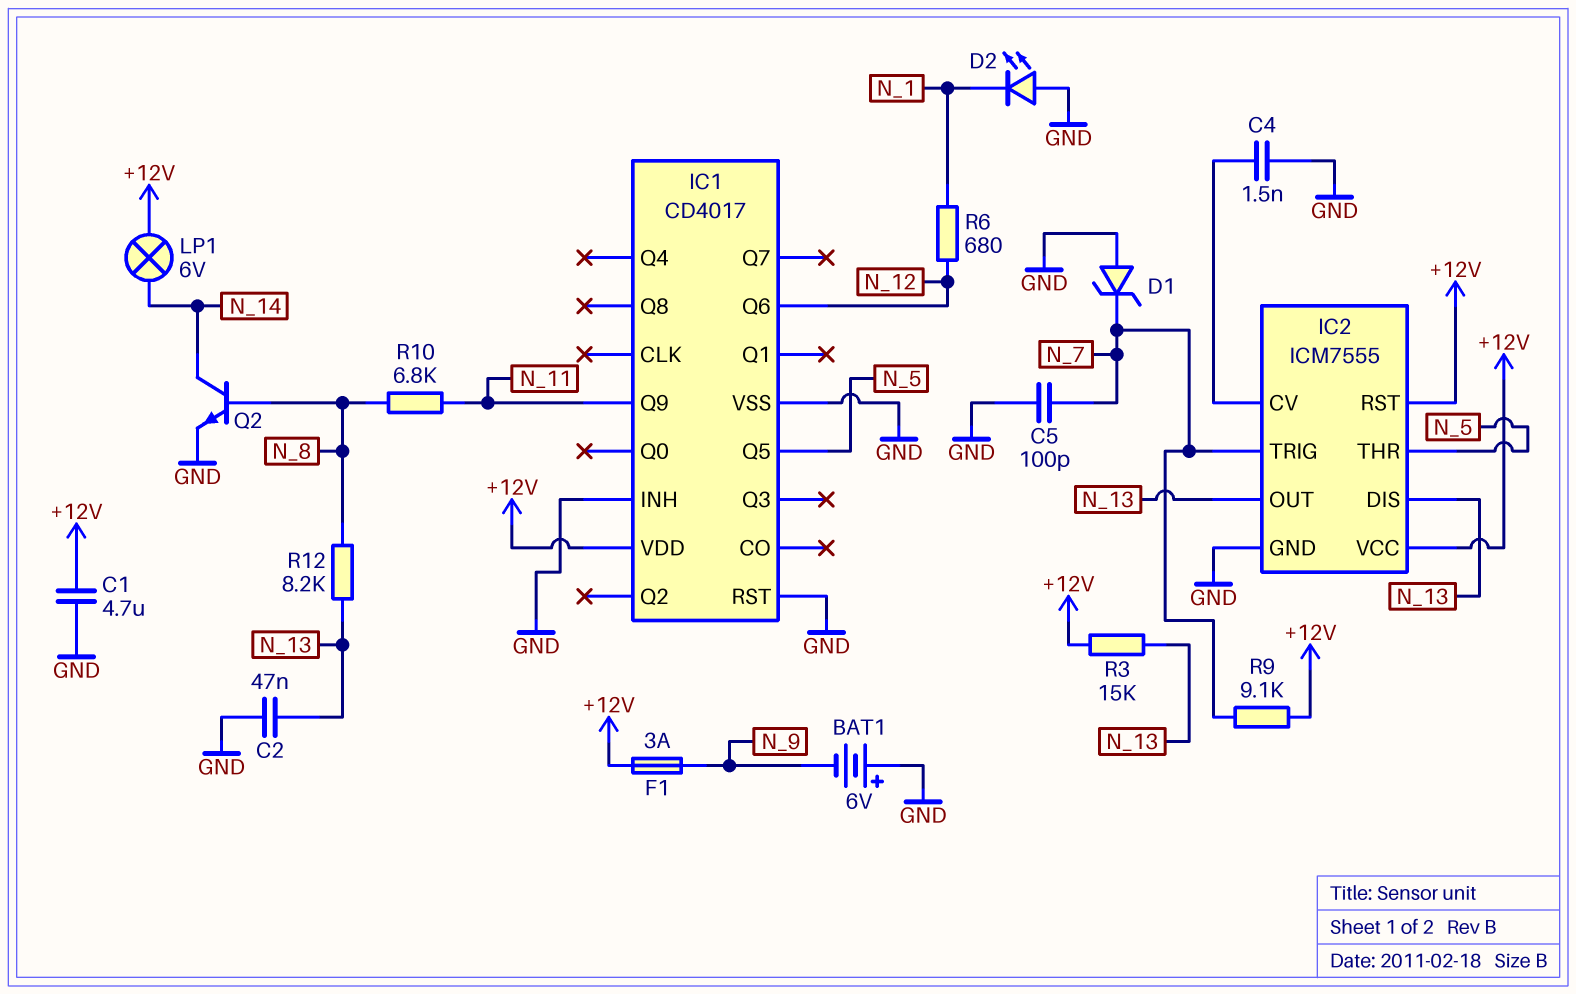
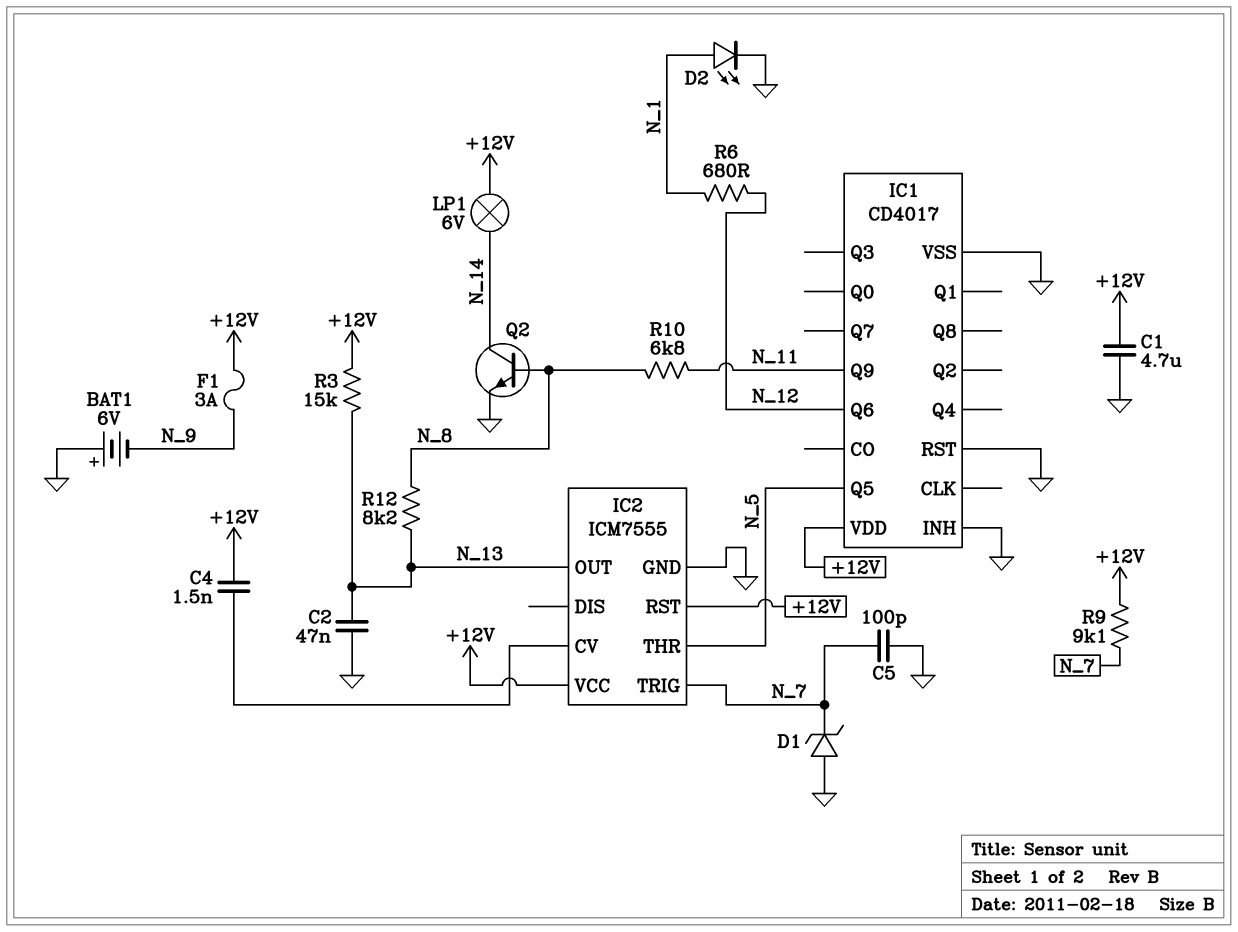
C4: 1.5nF (GND, IC2/CV) -> 1.5nF (+12V, IC2/CV)
D2: LED (A GND, K N_1) -> LED (A N_1, K GND)
IC2 pin DIS: N_13 -> none

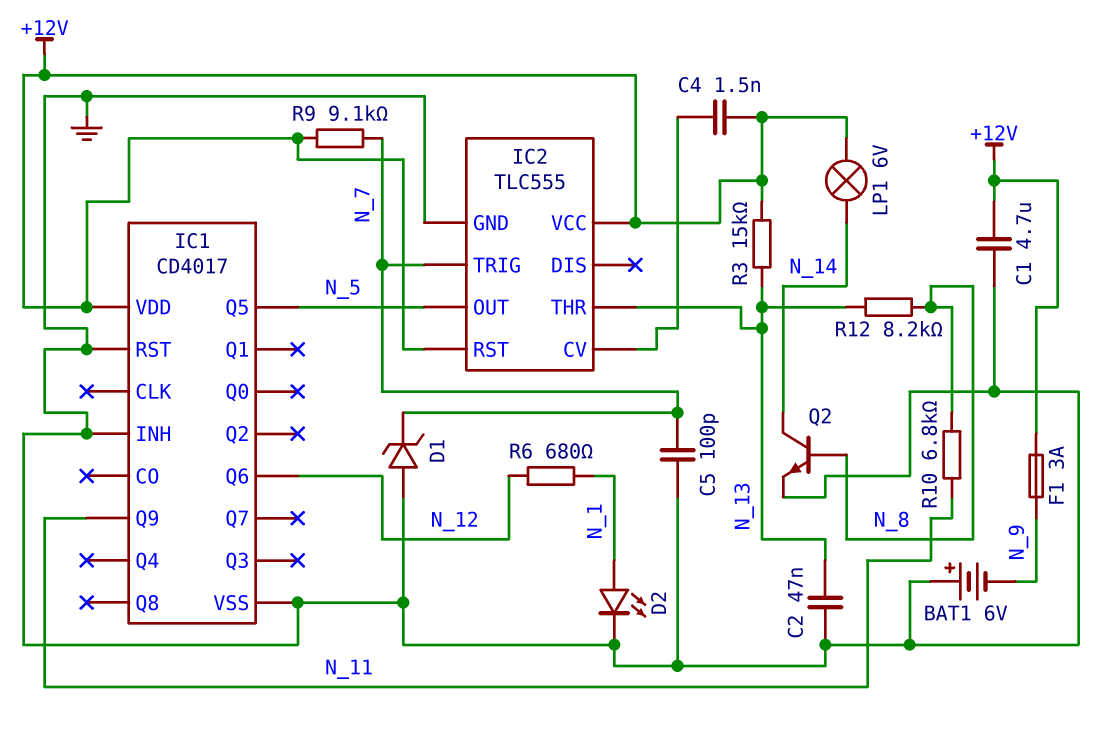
IC2: ICM7555 -> TLC555
IC2 pin OUT: N_13 -> N_5
IC2 pin THR: N_5 -> N_13

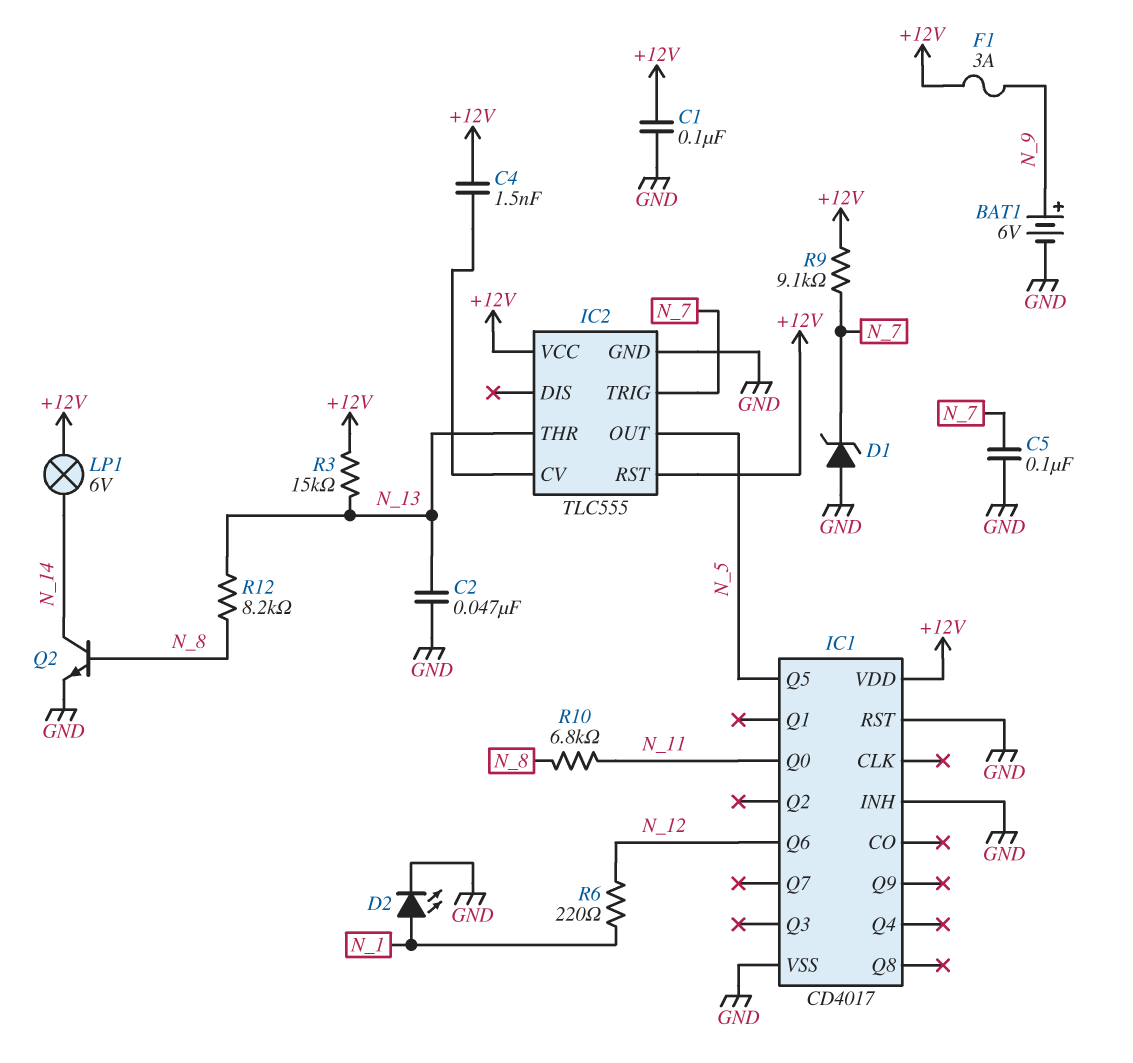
BAT1: 6V (plus GND, minus N_9) -> 6V (plus N_9, minus GND)
C1: 4.7uF (+12V, GND) -> 100nF (+12V, GND)
C5: 100pF (GND, N_7) -> 100nF (GND, N_7)
IC1 pin Q0: none -> N_11
IC1 pin Q9: N_11 -> none
R6: 680 (N_1, N_12) -> 220 (N_1, N_12)

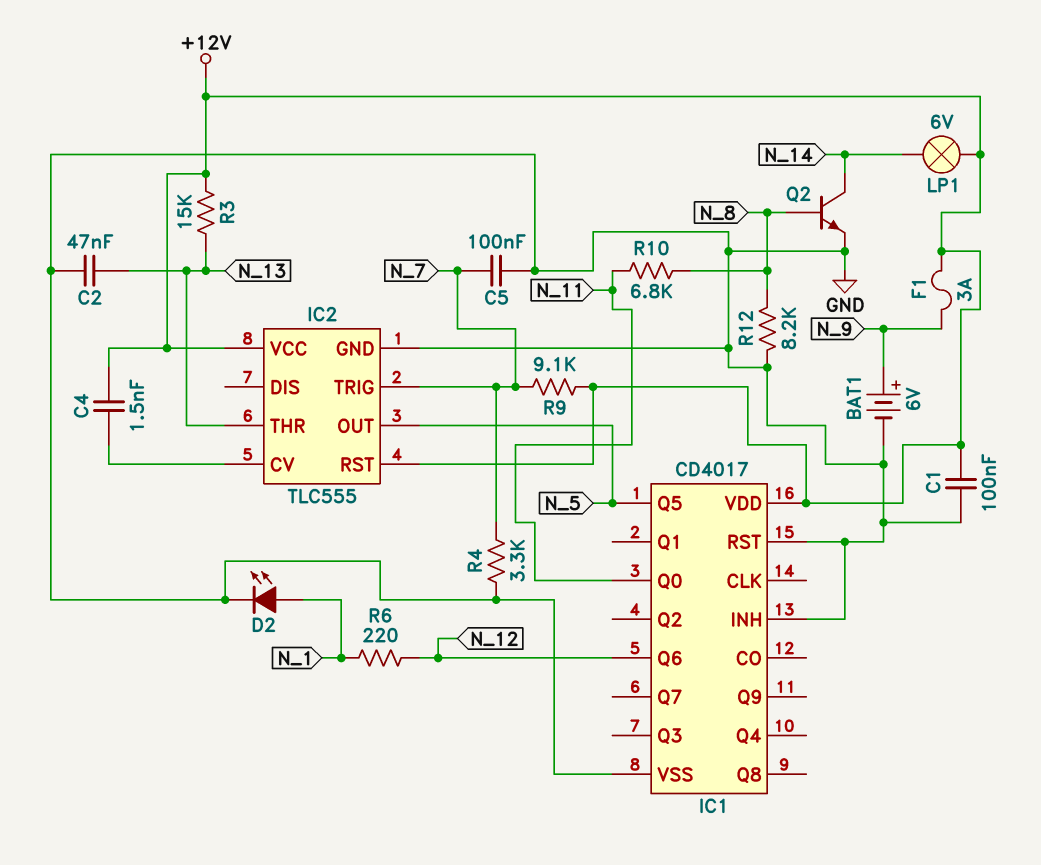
D1: zener (A GND, K N_7) -> none
R4: none -> 3.3k (GND, N_7)
R12: 8.2k (N_8, N_13) -> 8.2k (GND, N_8)

